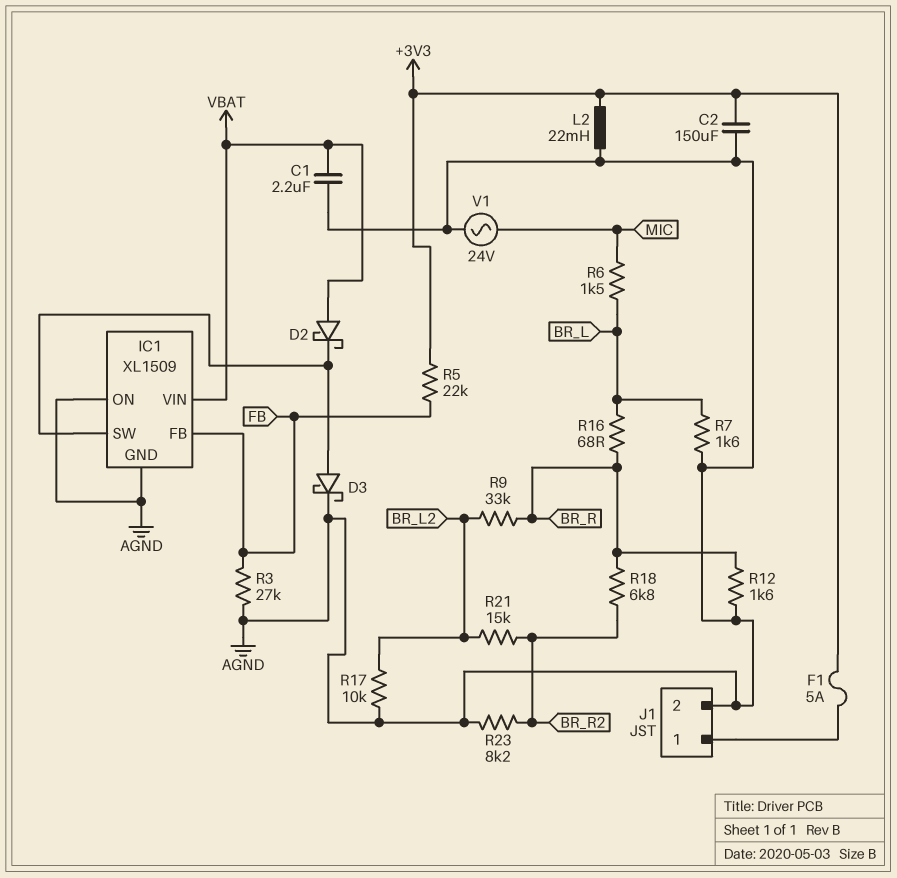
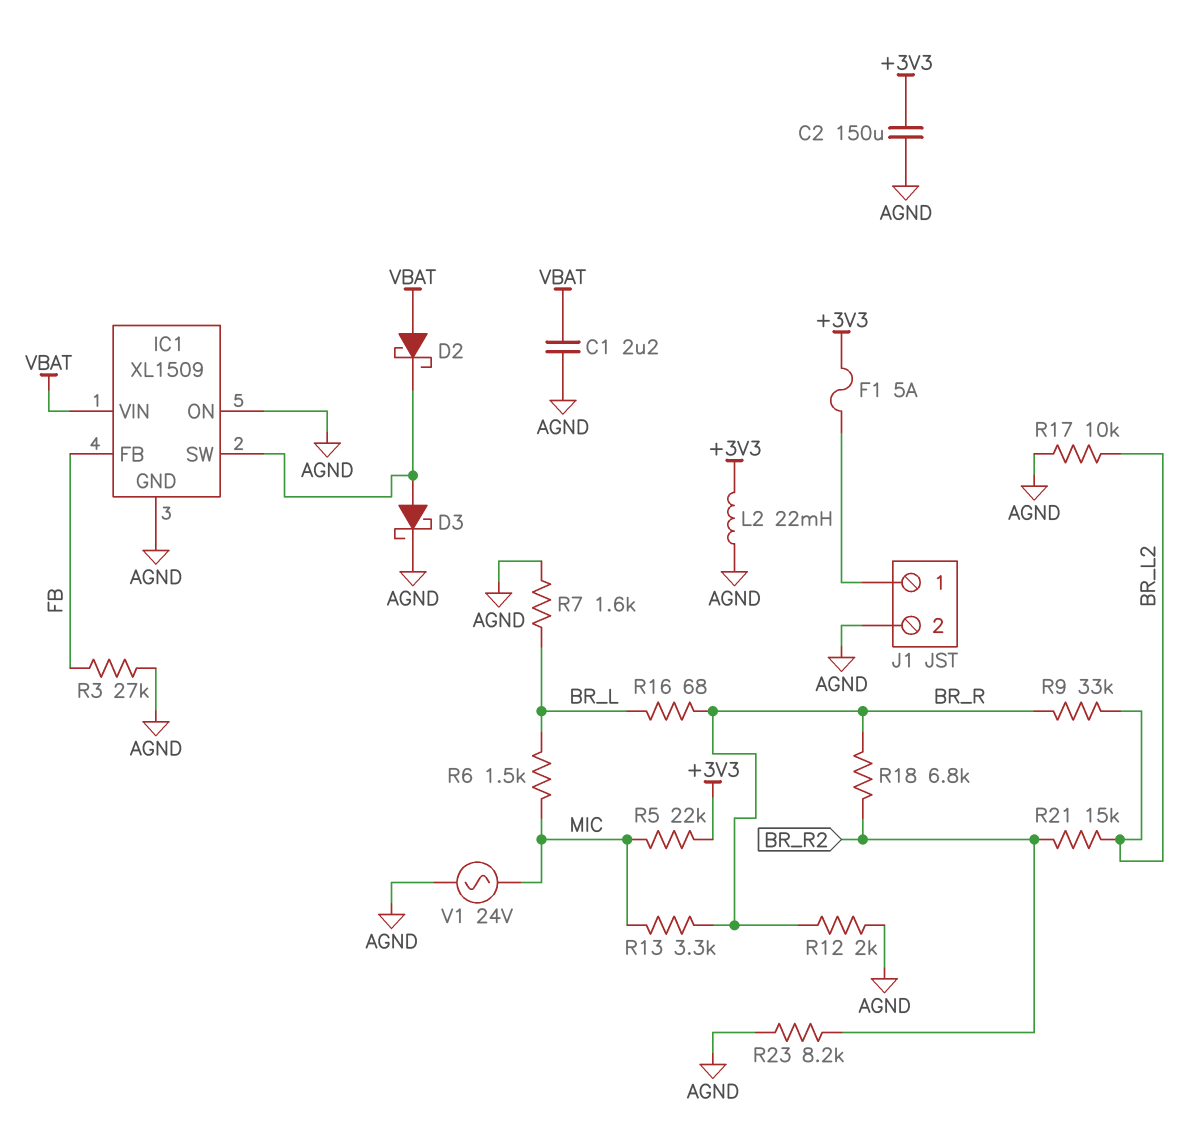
R5: 22k (+3V3, FB) -> 22k (+3V3, MIC)
R12: 1.6k (AGND, BR_R) -> 2k (AGND, BR_R)
R13: none -> 3.3k (BR_R, MIC)

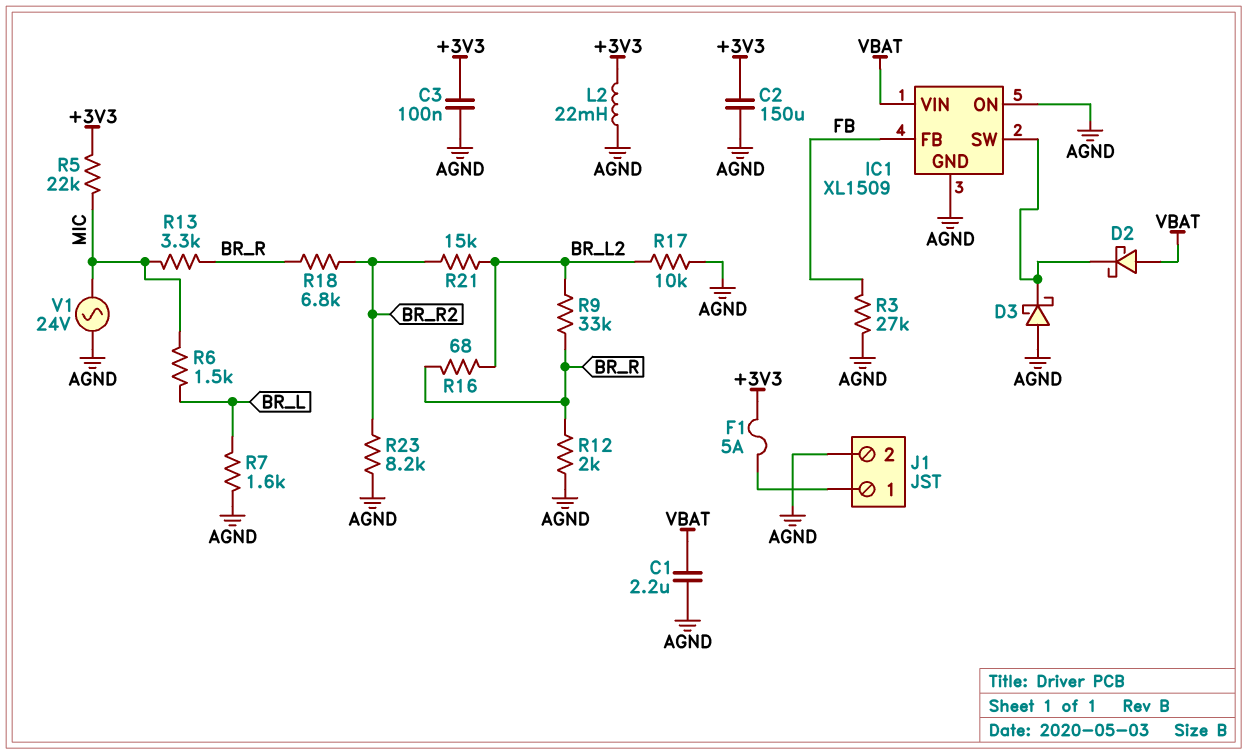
C3: none -> 100nF (+3V3, AGND)
D3: schottky (A IC1/SW, K AGND) -> schottky (A AGND, K IC1/SW)
R16: 68 (BR_L, BR_R) -> 68 (BR_L2, BR_R)

